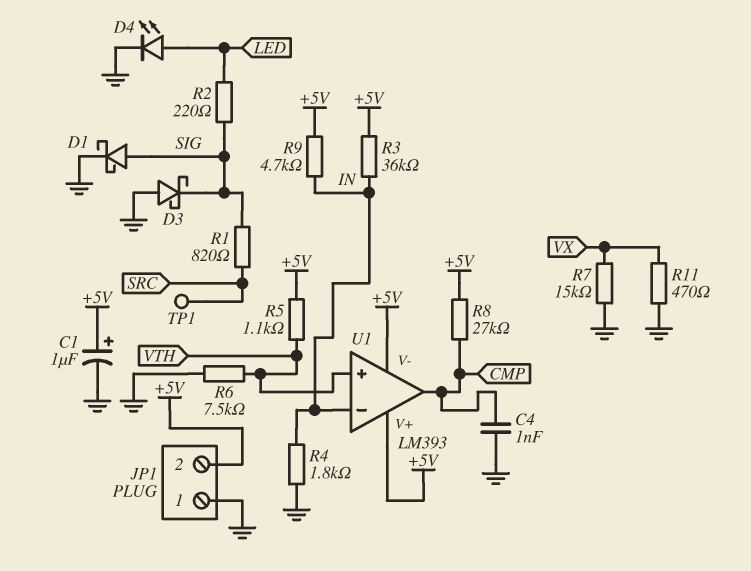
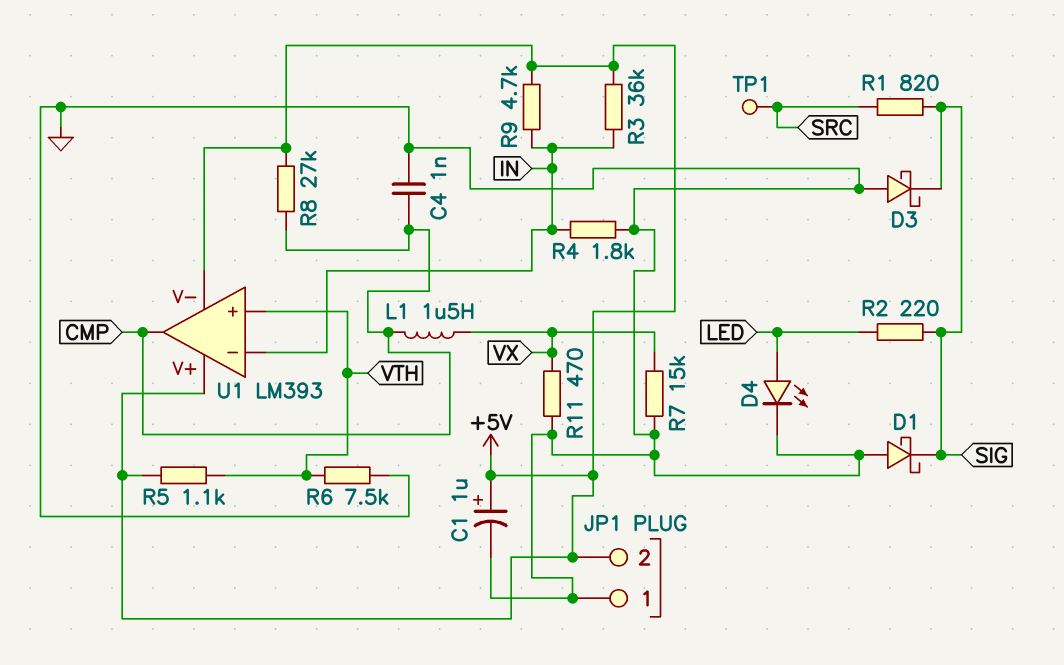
D1: schottky (A SIG, K GND) -> schottky (A GND, K SIG)
L1: none -> 1.5uH (CMP, VX)

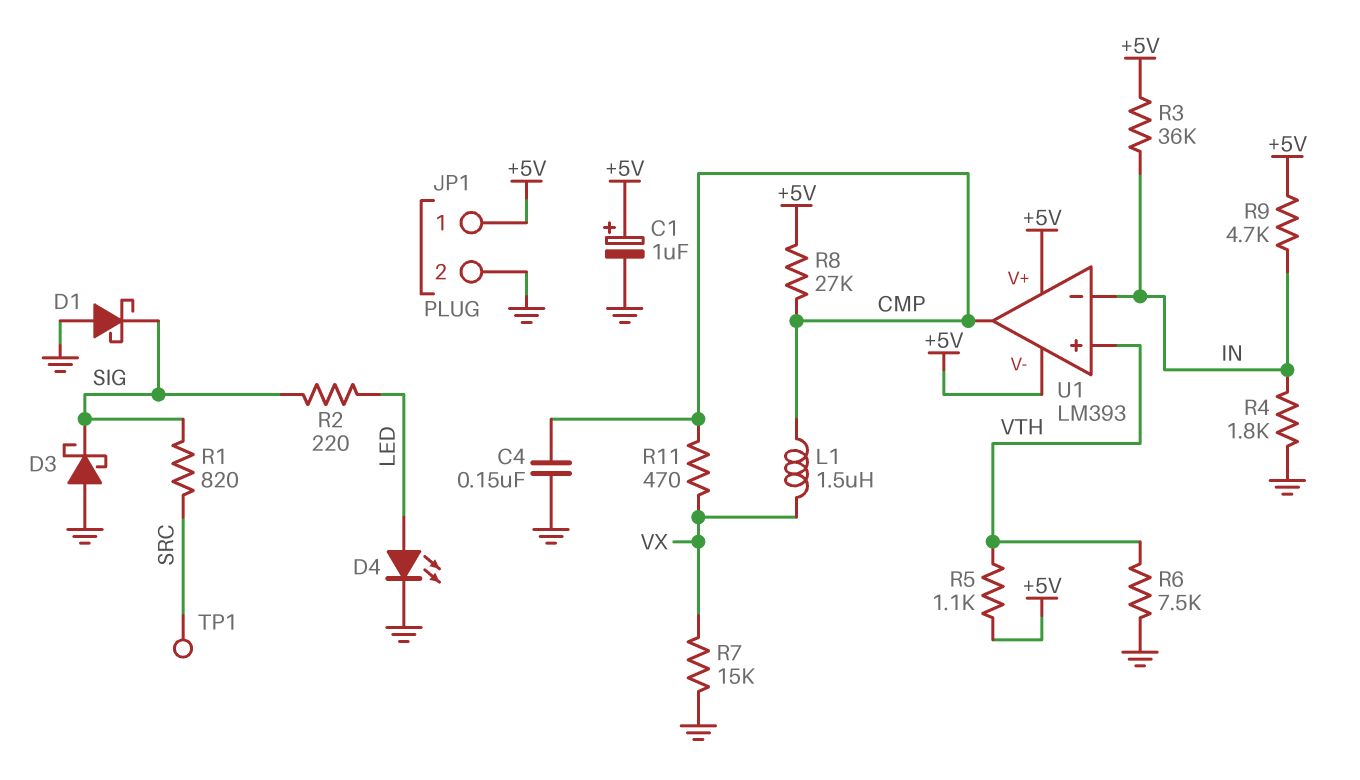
C4: 1nF (CMP, GND) -> 150nF (CMP, GND)
JP1 pin 1: GND -> +5V
JP1 pin 2: +5V -> GND
R11: 470 (GND, VX) -> 470 (CMP, VX)

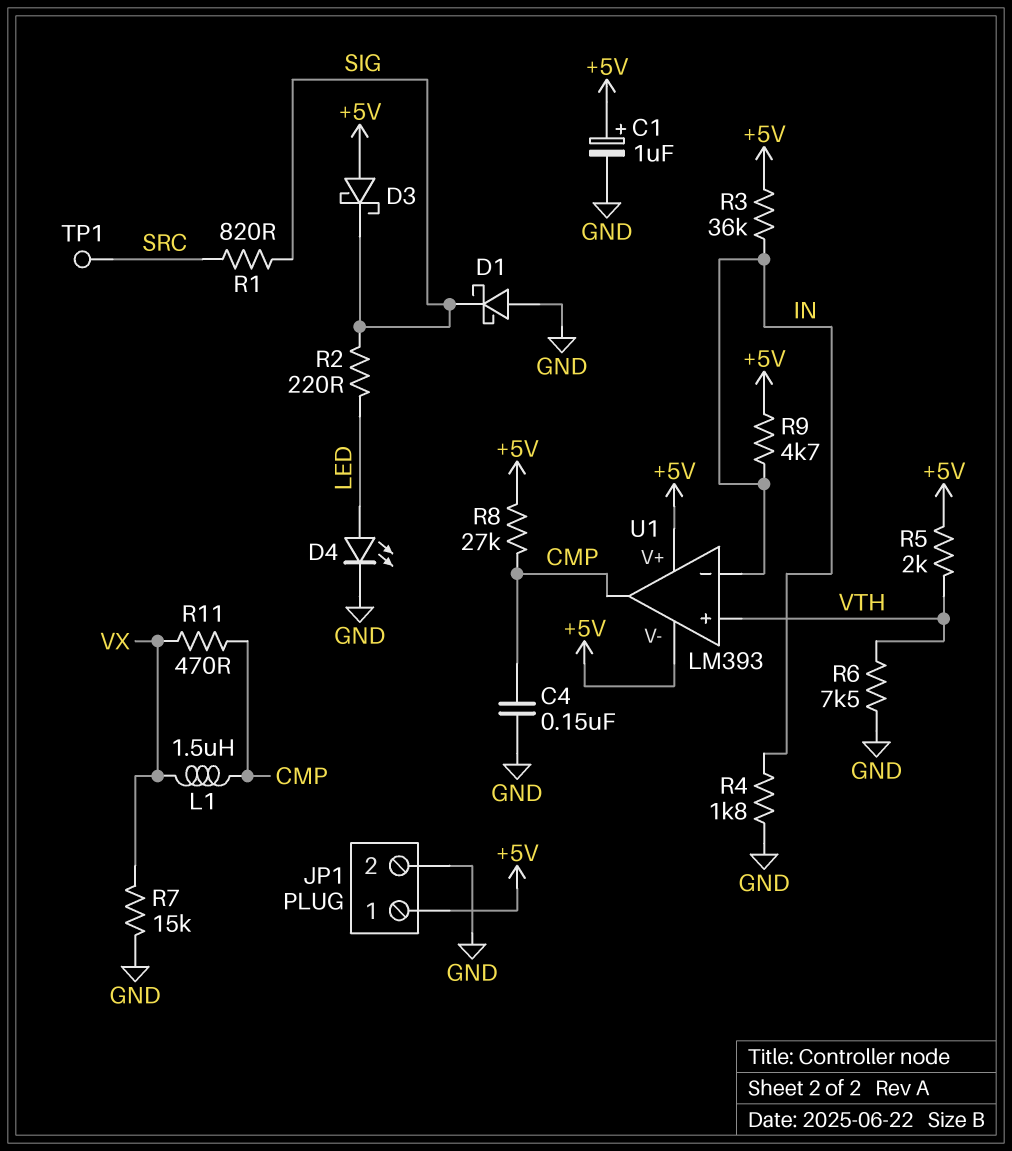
D3: schottky (A GND, K SIG) -> schottky (A +5V, K SIG)
R5: 1.1k (+5V, VTH) -> 2k (+5V, VTH)

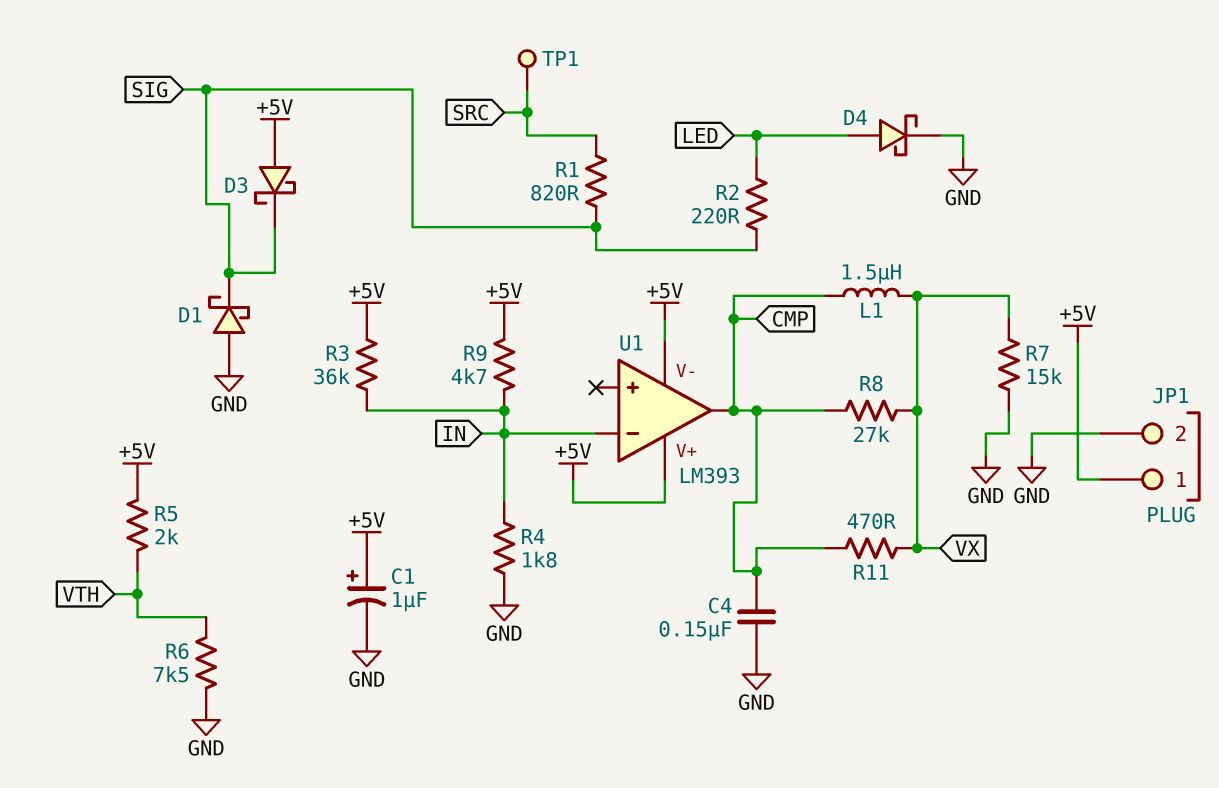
D4: LED (A LED, K GND) -> schottky (A LED, K GND)
R8: 27k (+5V, CMP) -> 27k (CMP, VX)
U1 pin in+: VTH -> none

